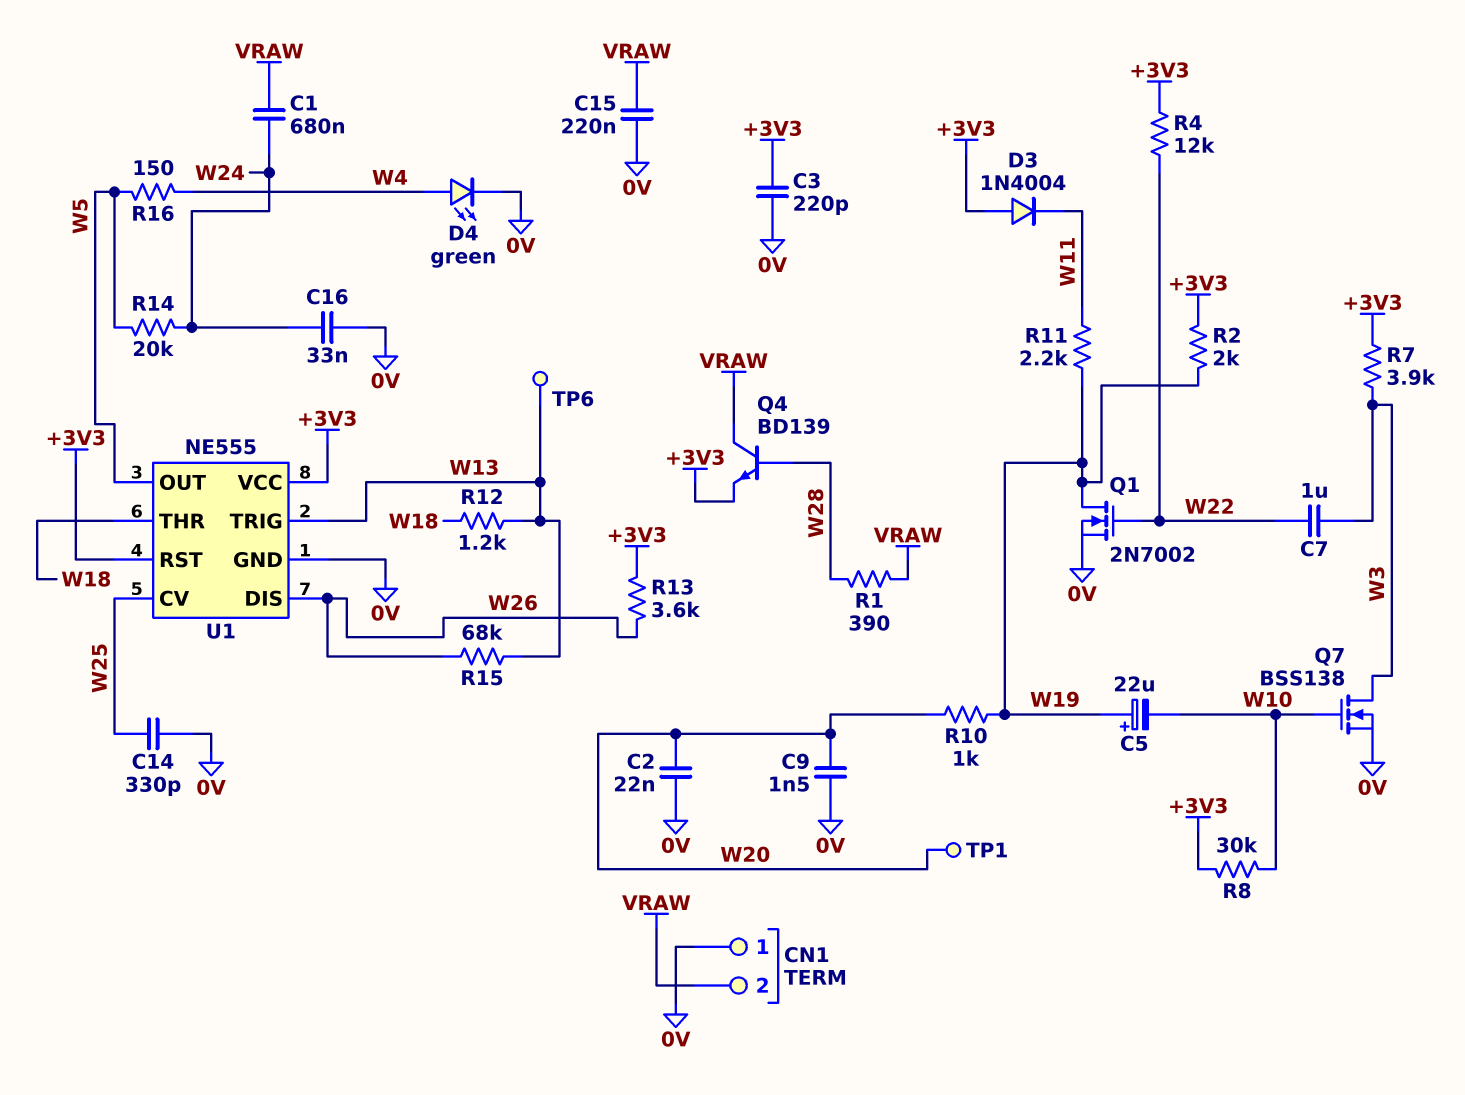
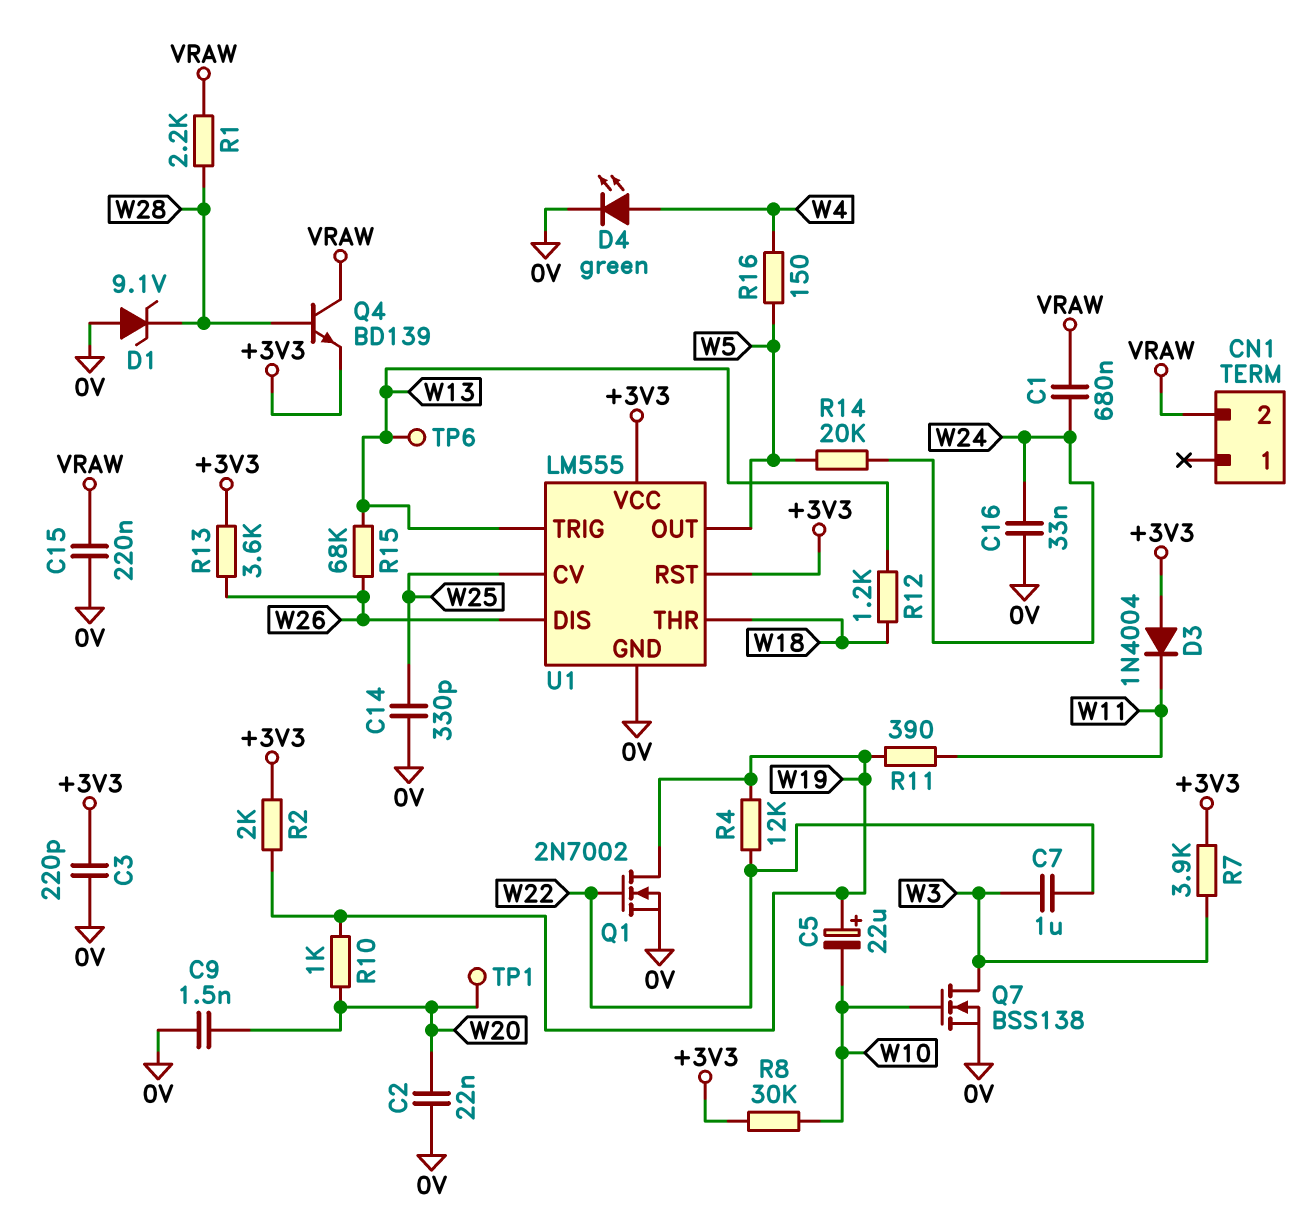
CN1 pin 1: 0V -> none
D1: none -> zener 9.1V (A 0V, K W28)
R1: 390 (VRAW, W28) -> 2.2k (VRAW, W28)
R4: 12k (+3V3, W22) -> 12k (W19, W22)
R11: 2.2k (W11, W19) -> 390 (W11, W19)
U1: NE555 -> LM555

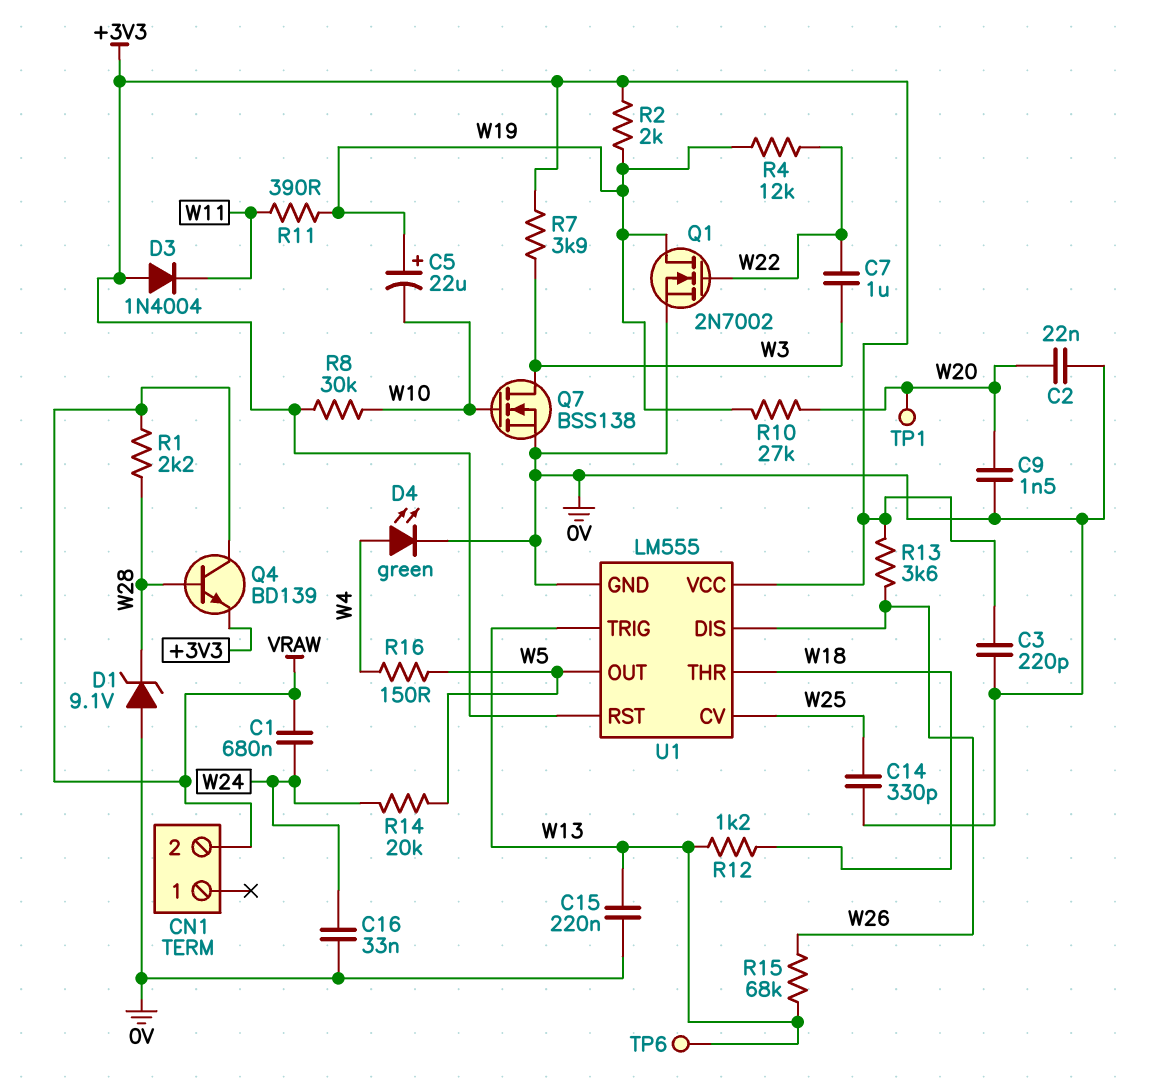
C15: 220nF (0V, VRAW) -> 220nF (0V, W13)
R10: 1k (W19, W20) -> 27k (W19, W20)

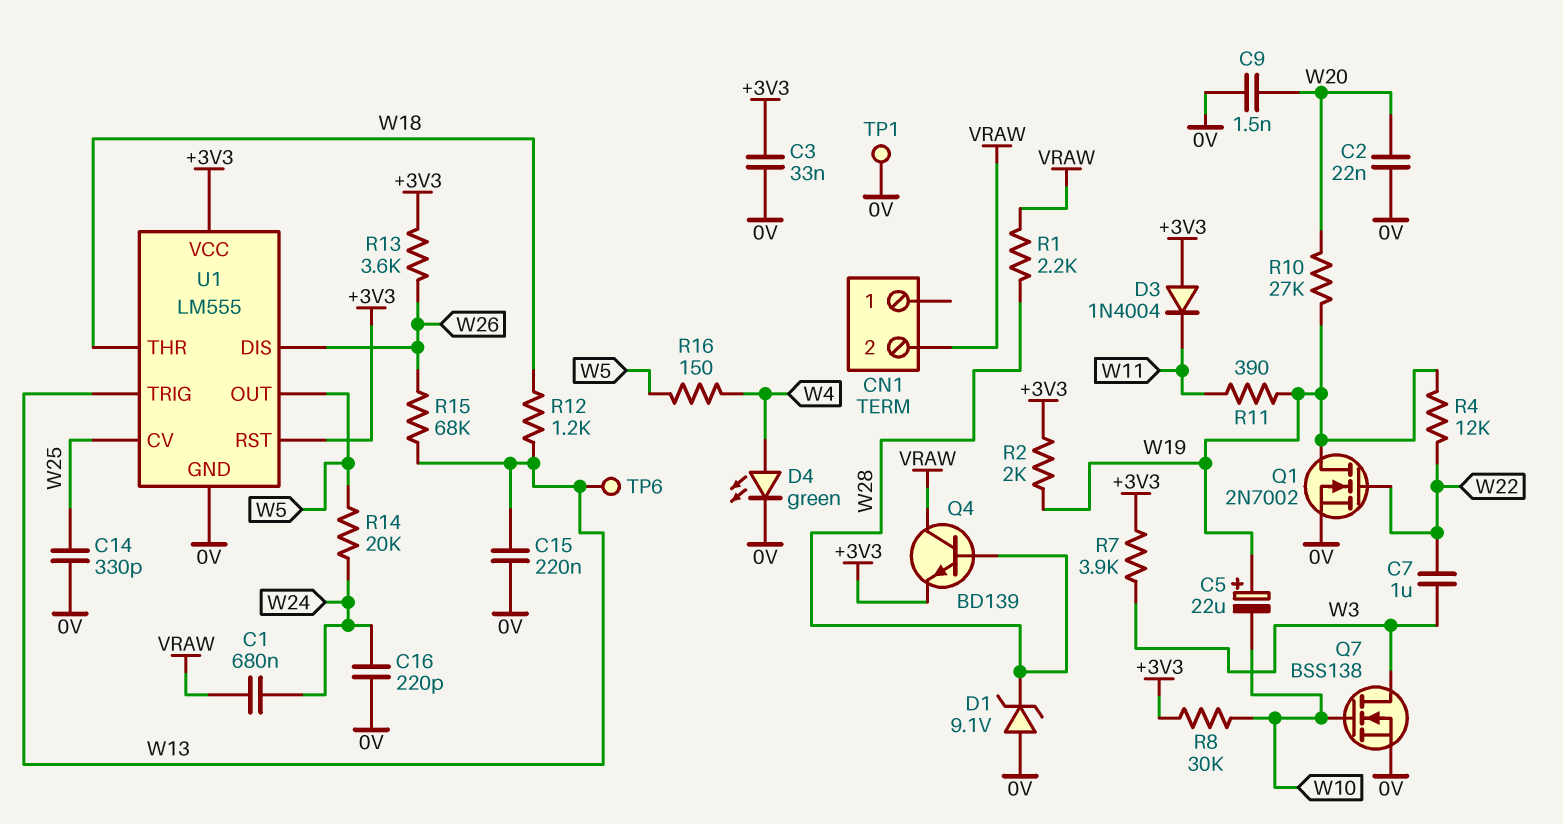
C3: 220pF (+3V3, 0V) -> 33nF (+3V3, 0V)
C16: 33nF (0V, W24) -> 220pF (0V, W24)
TP1: test point (W20) -> test point (0V)

